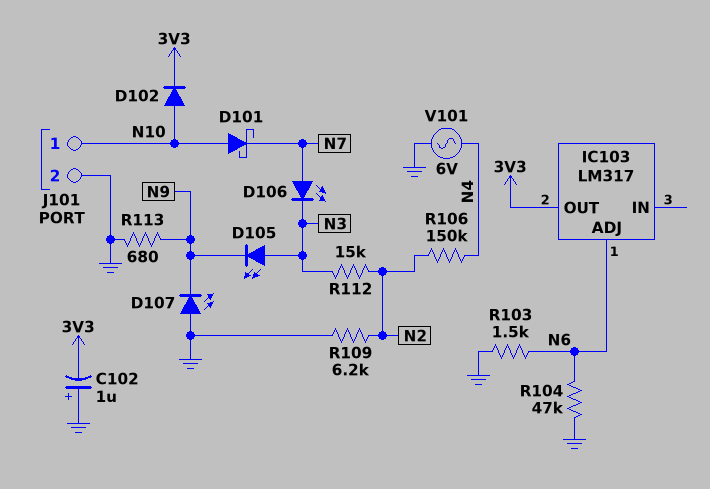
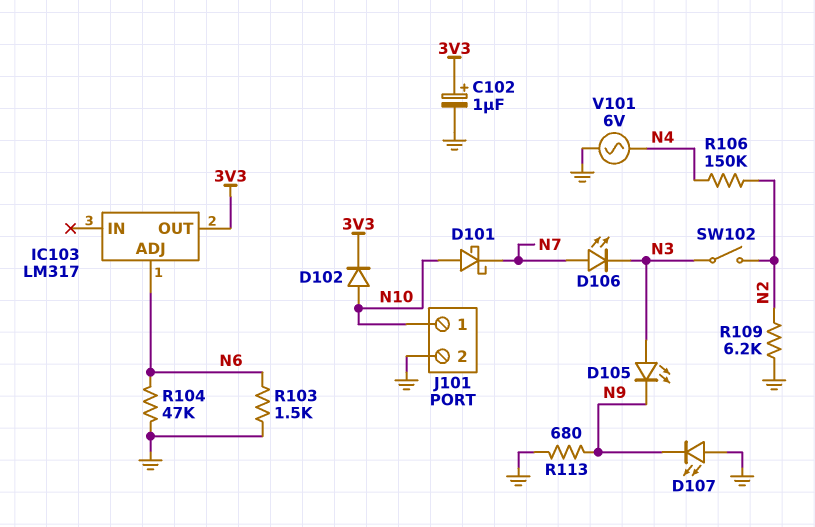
C102: 1uF (plus GND, minus 3V3) -> 1uF (plus 3V3, minus GND)
R112: 15k (N2, N3) -> none
SW102: none -> switch (N2, N3)

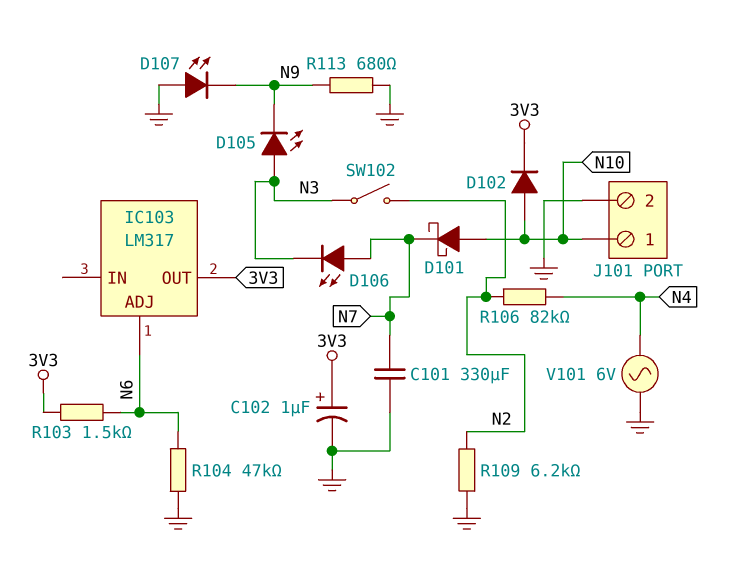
C101: none -> 330uF (GND, N7)
R103: 1.5k (GND, N6) -> 1.5k (3V3, N6)
R106: 150k (N2, N4) -> 82k (N2, N4)

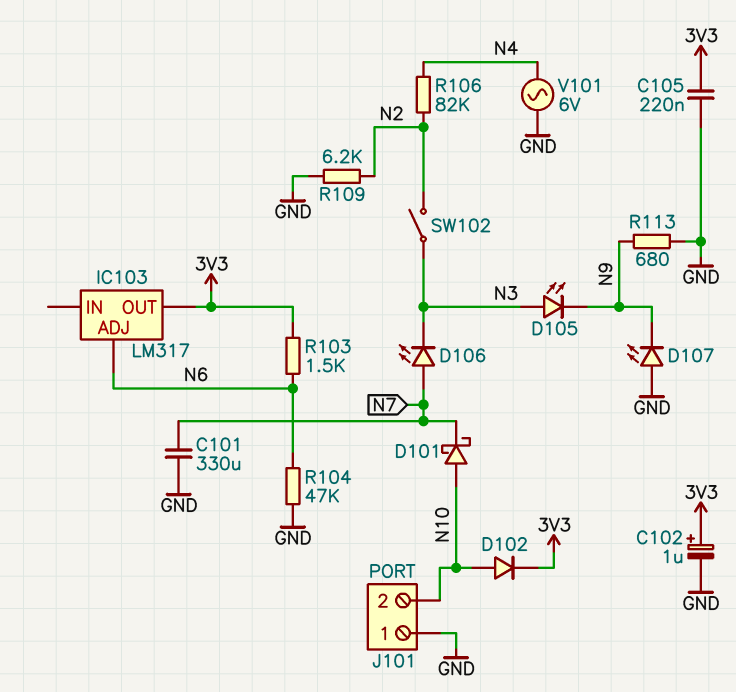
C105: none -> 220nF (3V3, GND)
J101 pin 1: N10 -> GND
J101 pin 2: GND -> N10

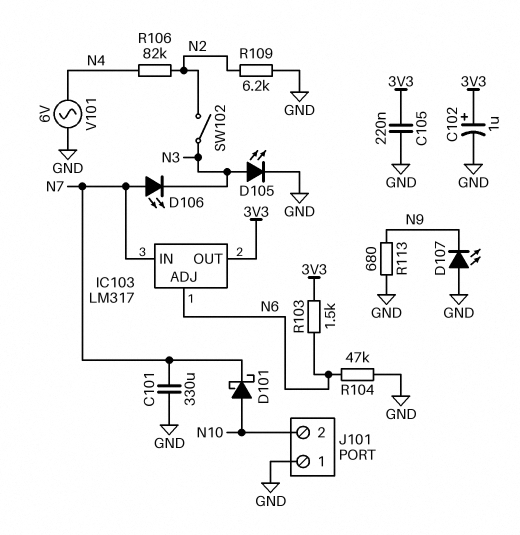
D102: diode (A N10, K 3V3) -> none
D105: LED (A N3, K N9) -> LED (A N3, K GND)
IC103 pin IN: none -> N7

